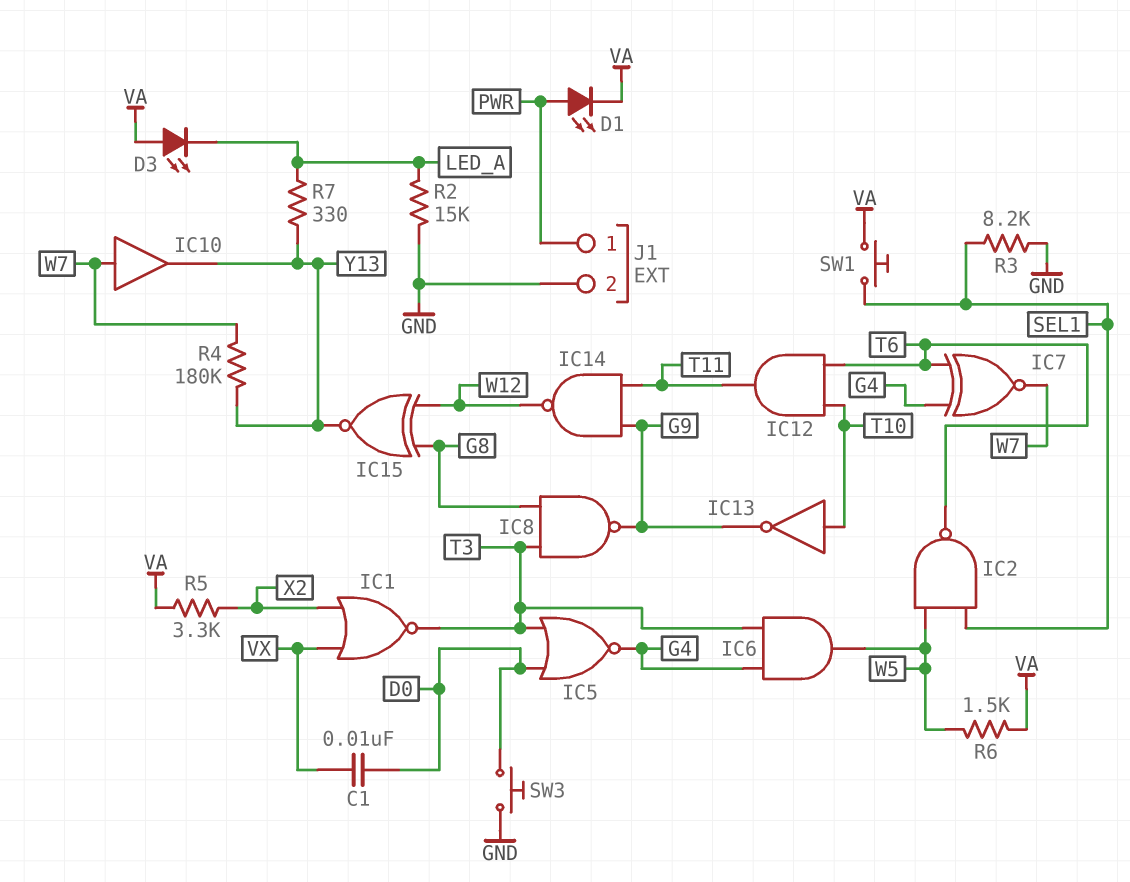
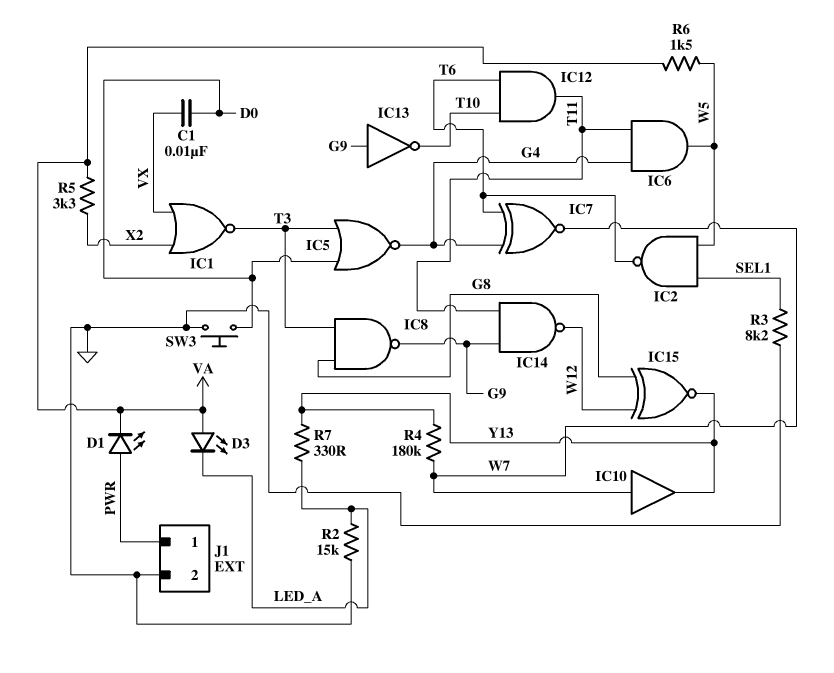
IC6: AND (in G4, in T3, out W5) -> AND (in G4, in T11, out W5)
IC13: NOT (in T10, out G9) -> NOT (in G9, out T10)
SW1: button (SEL1, VA) -> none

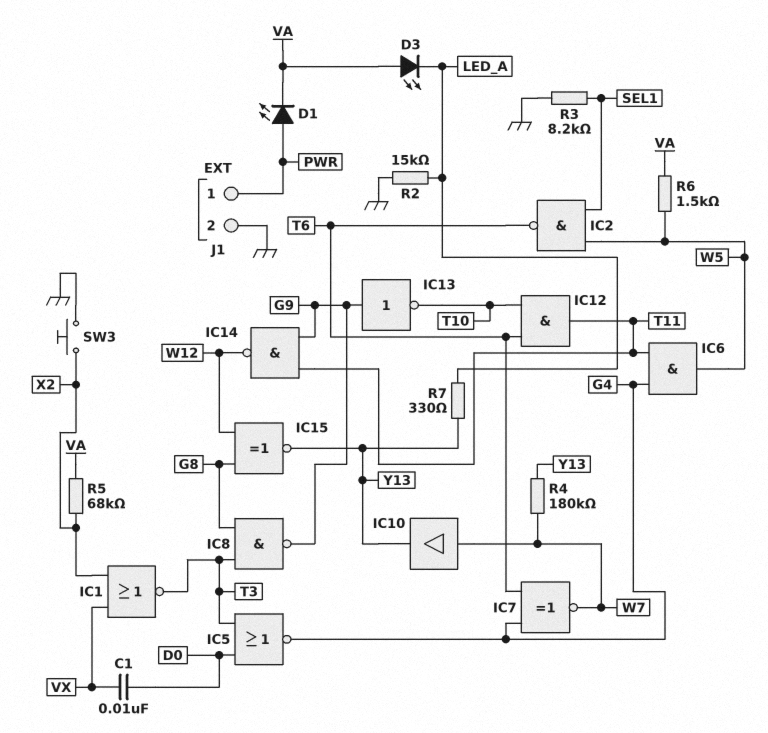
R5: 3.3k (VA, X2) -> 68k (VA, X2)
SW3: button (D0, GND) -> button (GND, X2)

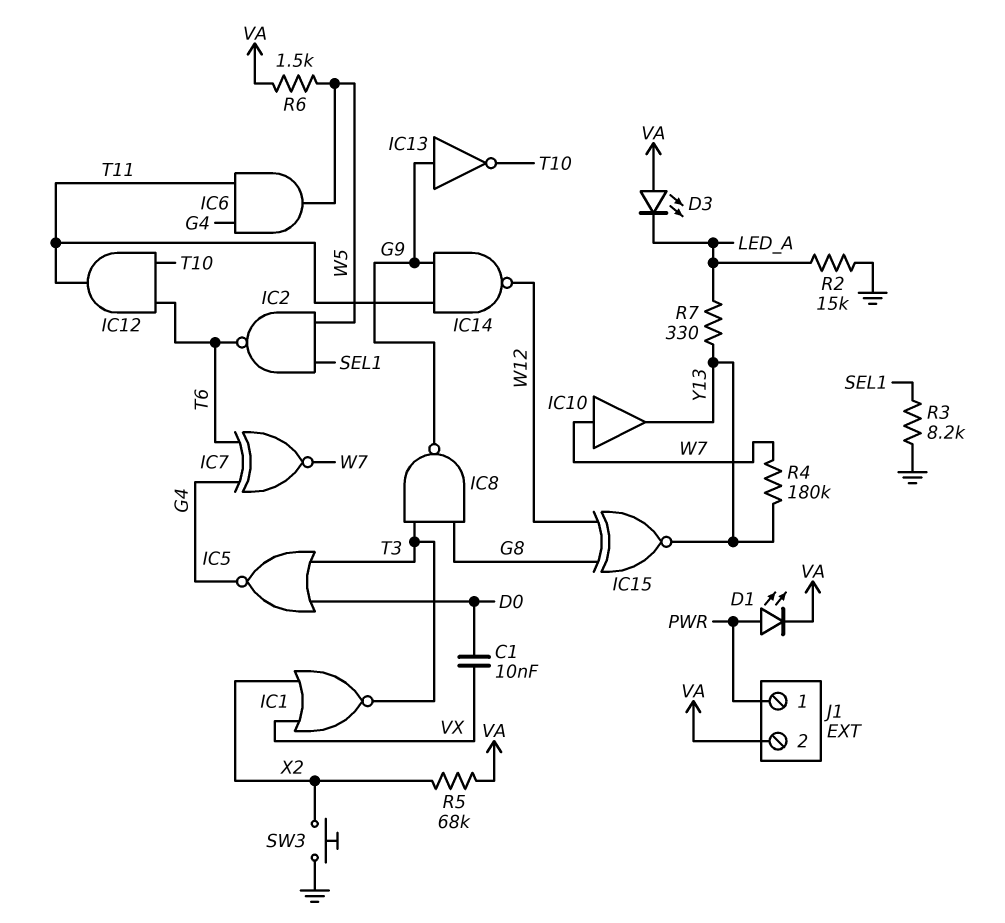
J1 pin 2: GND -> VA

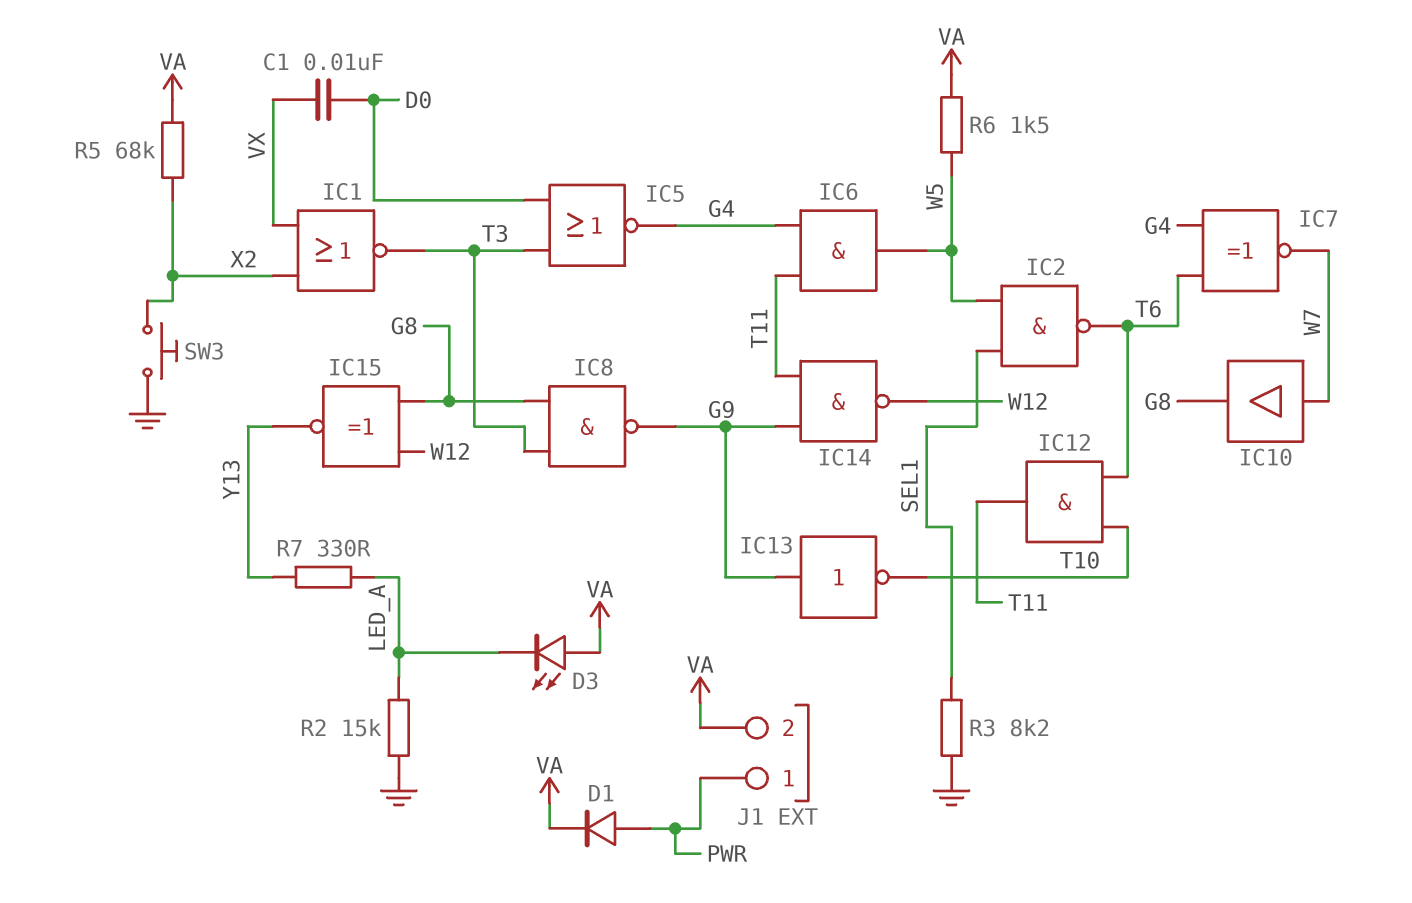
D1: LED (A PWR, K VA) -> diode (A PWR, K VA)
IC10: buffer (in W7, out Y13) -> buffer (in W7, out G8)
R4: 180k (W7, Y13) -> none

